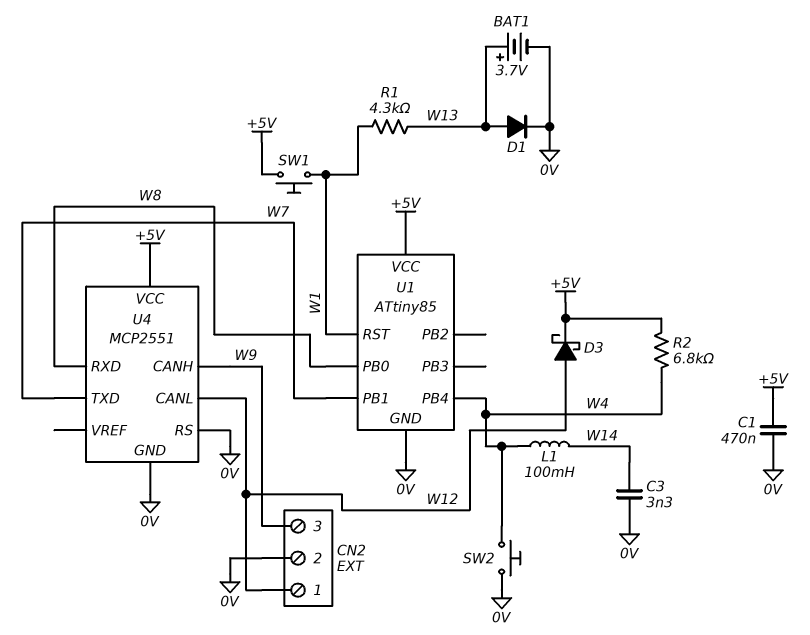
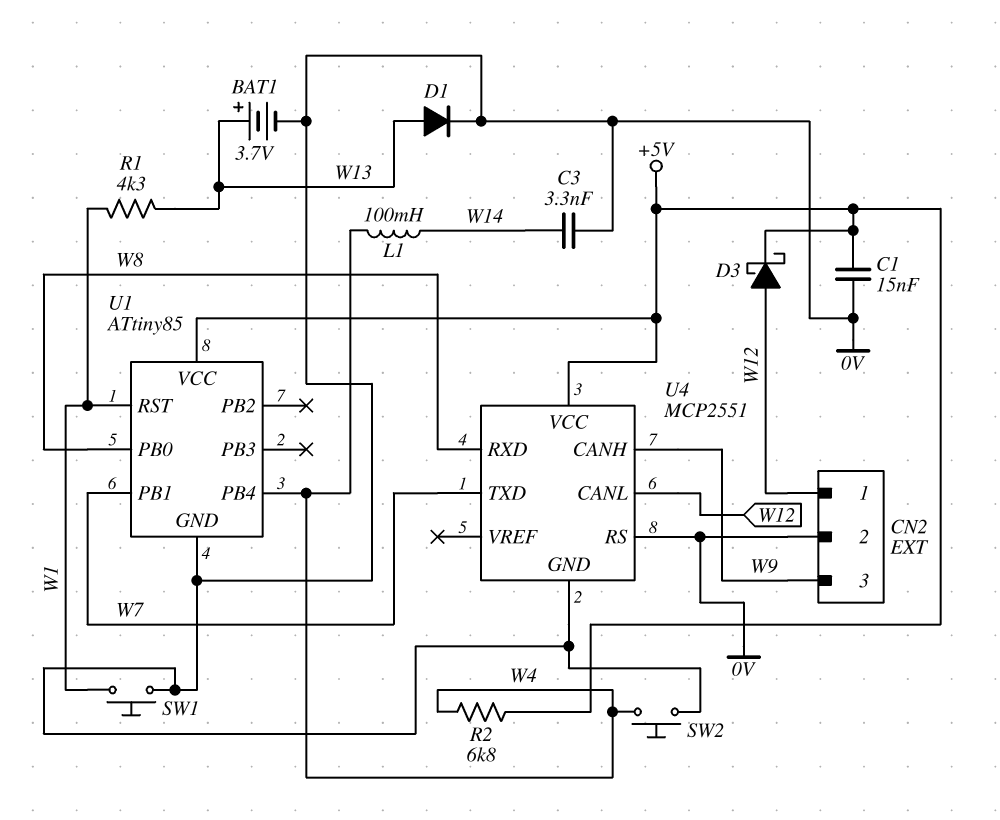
C1: 470nF (+5V, 0V) -> 15nF (+5V, 0V)
SW1: button (+5V, W1) -> button (0V, W1)

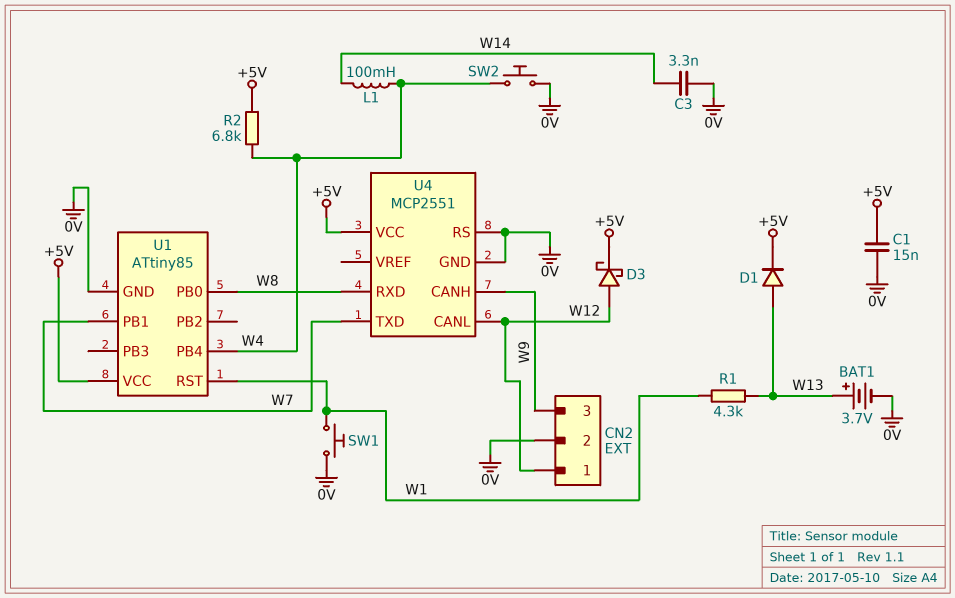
D1: diode (A W13, K 0V) -> diode (A W13, K +5V)

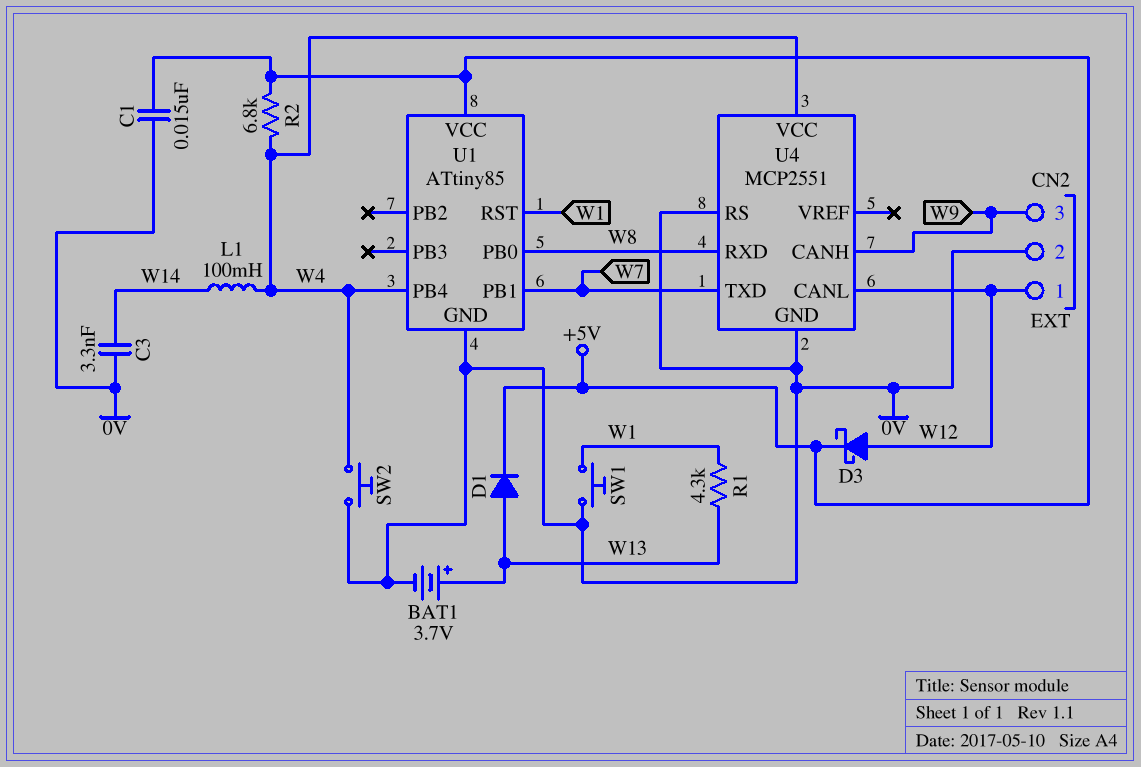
U4 pin VCC: +5V -> W4

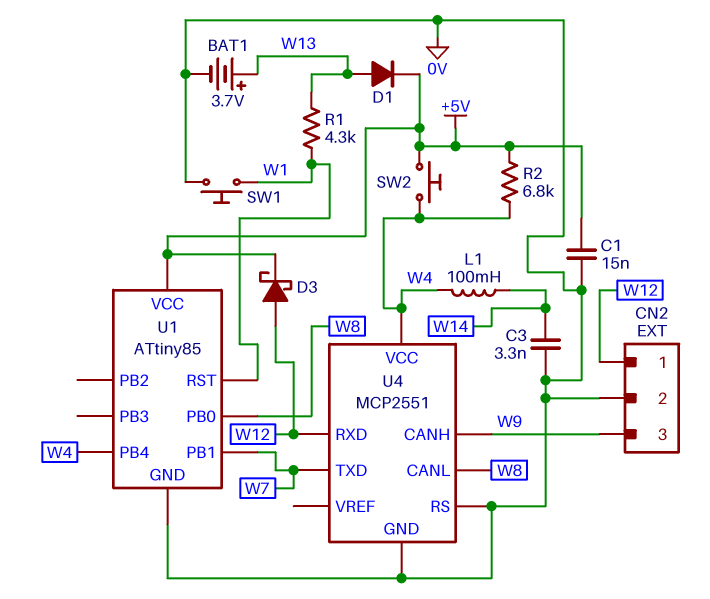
SW2: button (0V, W4) -> button (+5V, W4)
U4 pin CANL: W12 -> W8
U4 pin RXD: W8 -> W12

